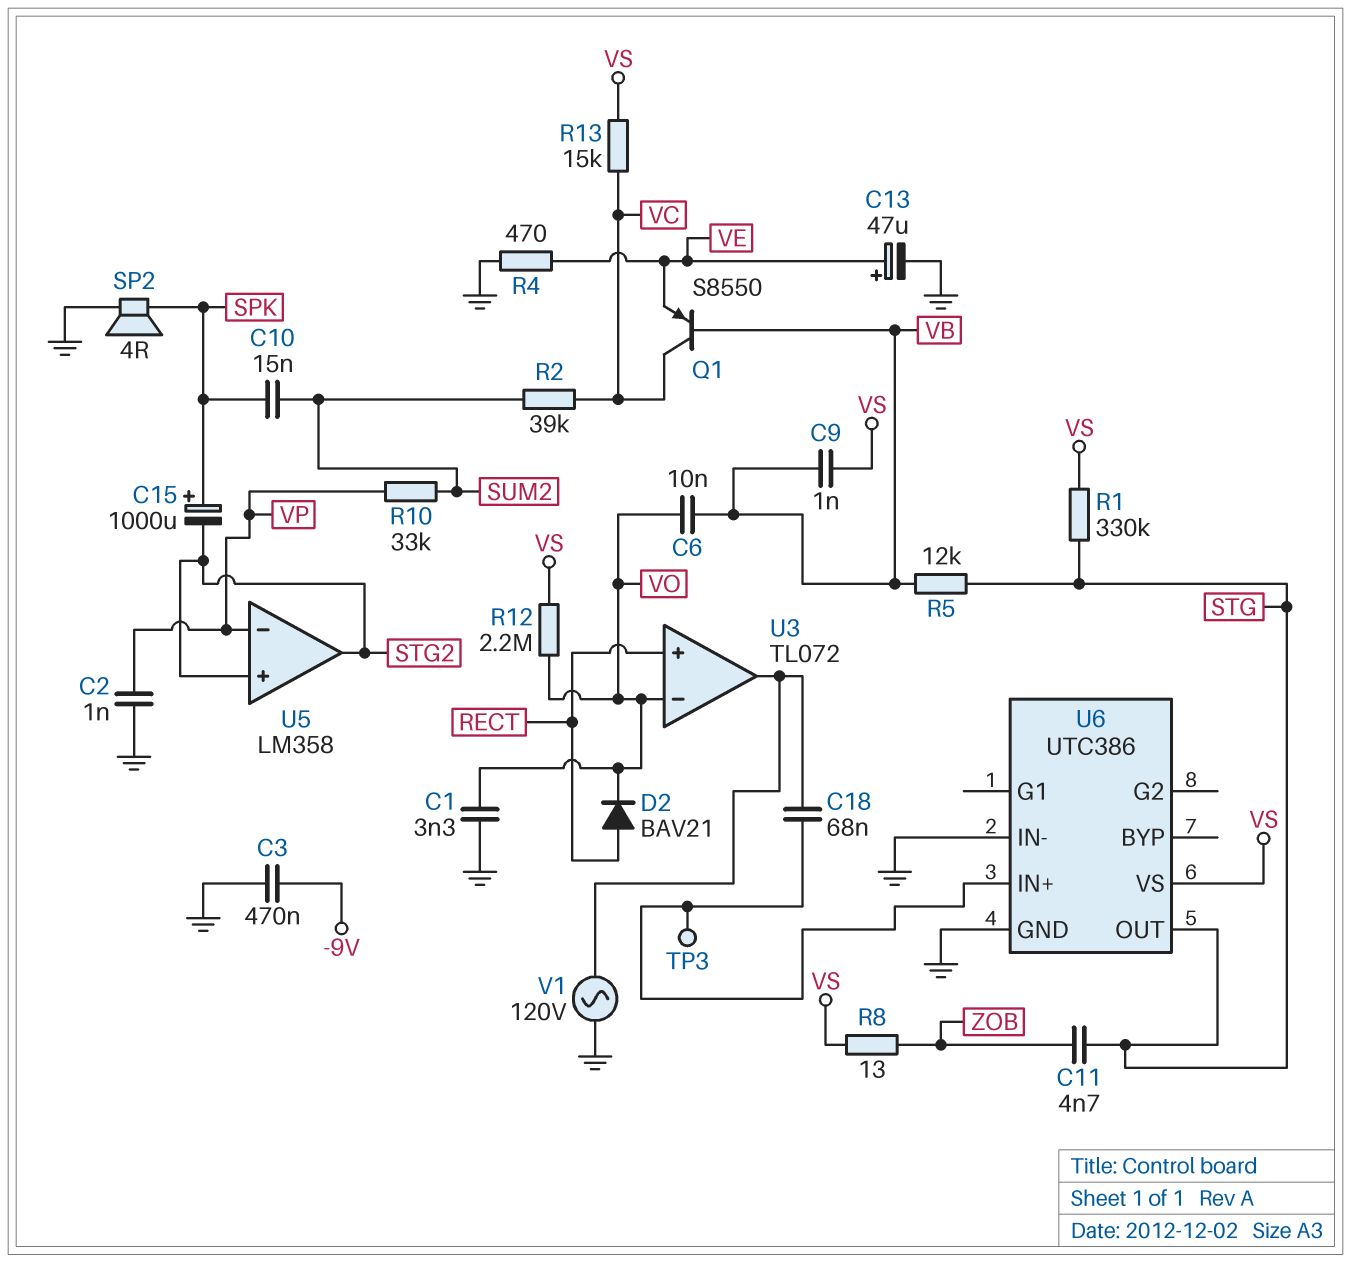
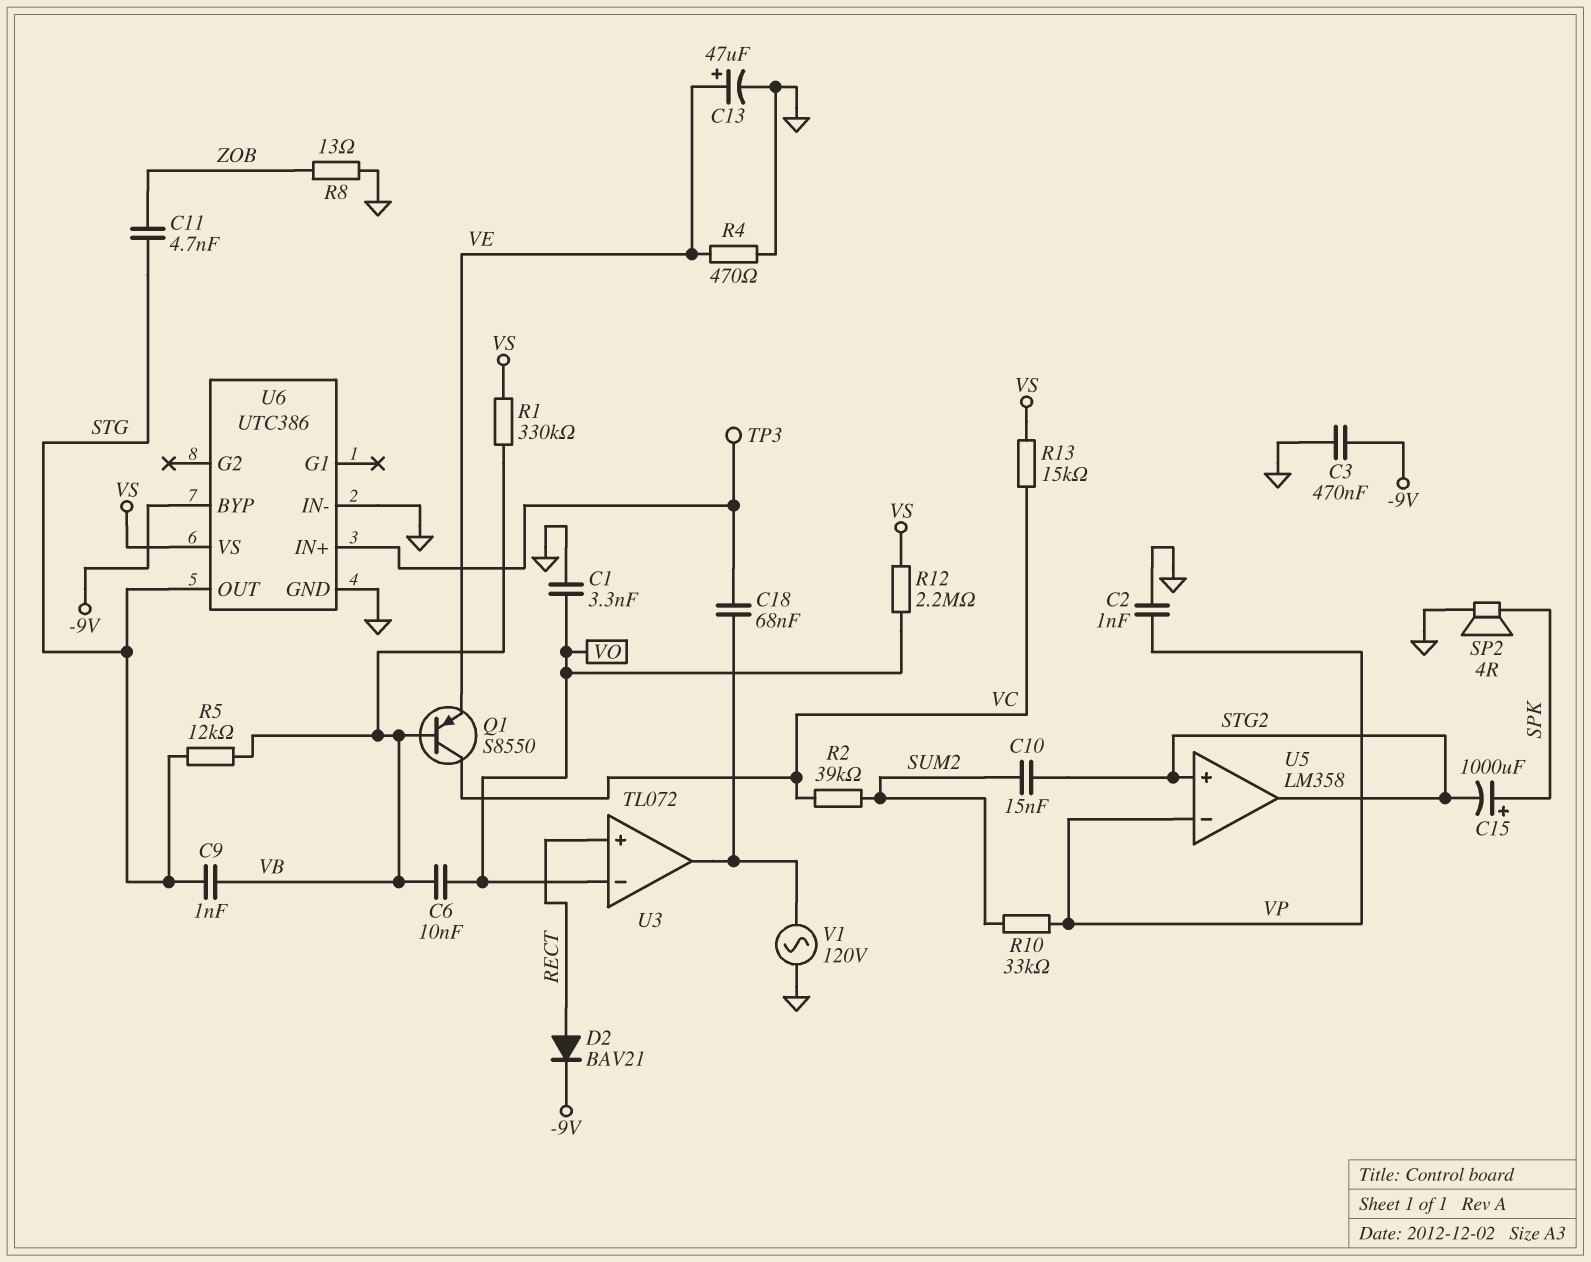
C9: 1nF (VB, VS) -> 1nF (STG, VB)
C10: 15nF (SPK, SUM2) -> 15nF (STG2, SUM2)
D2: diode BAV21 (A RECT, K VO) -> diode BAV21 (A RECT, K -9V)
R1: 330k (STG, VS) -> 330k (VB, VS)
R8: 13 (VS, ZOB) -> 13 (GND, ZOB)
U6 pin BYP: none -> -9V

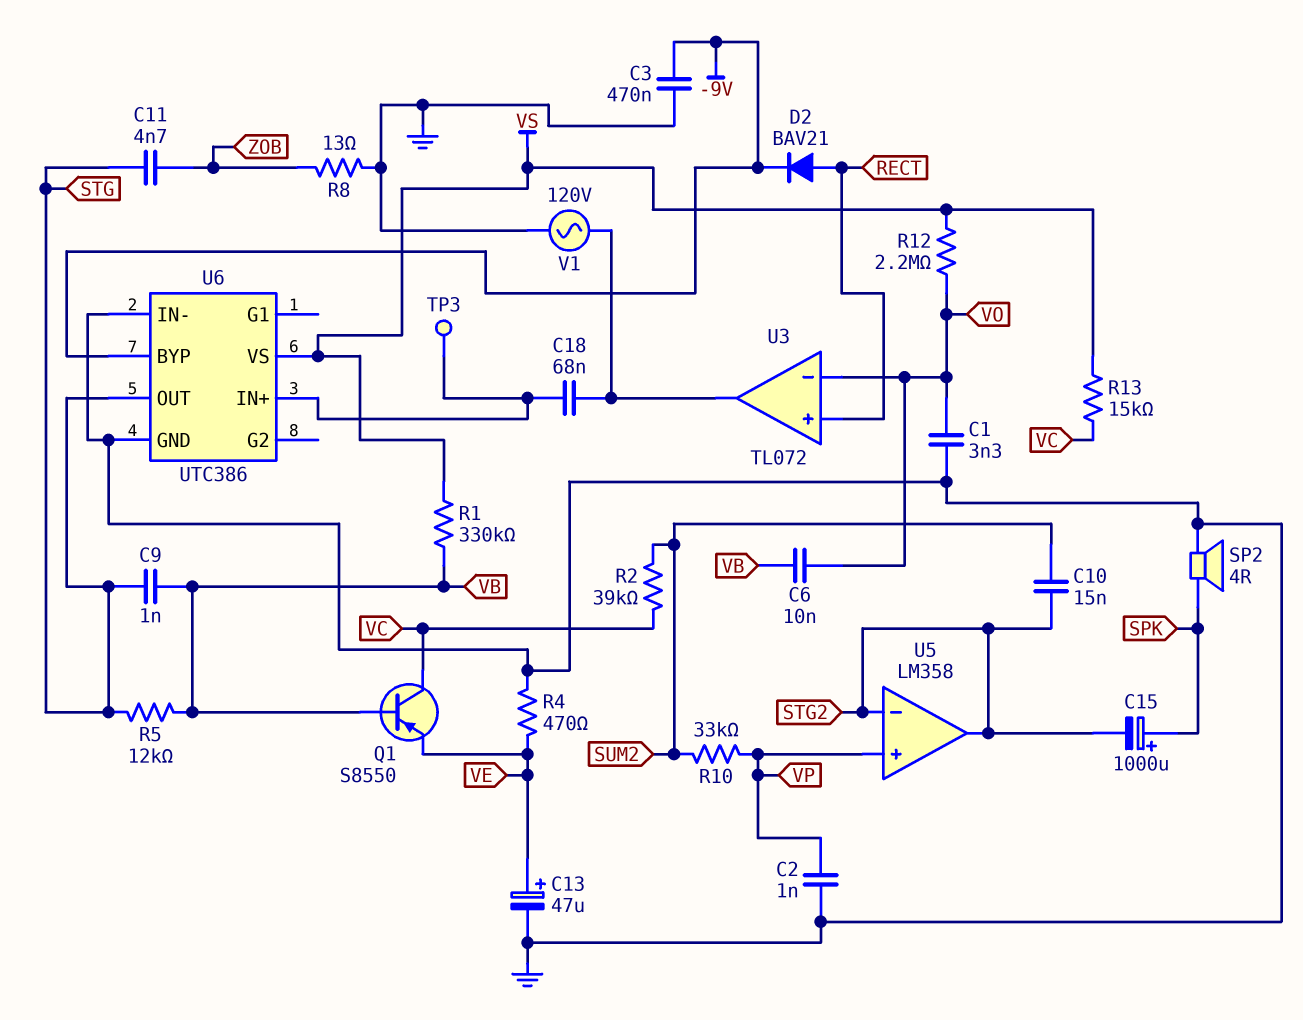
U5 pin in+: STG2 -> VP
U5 pin in-: VP -> STG2

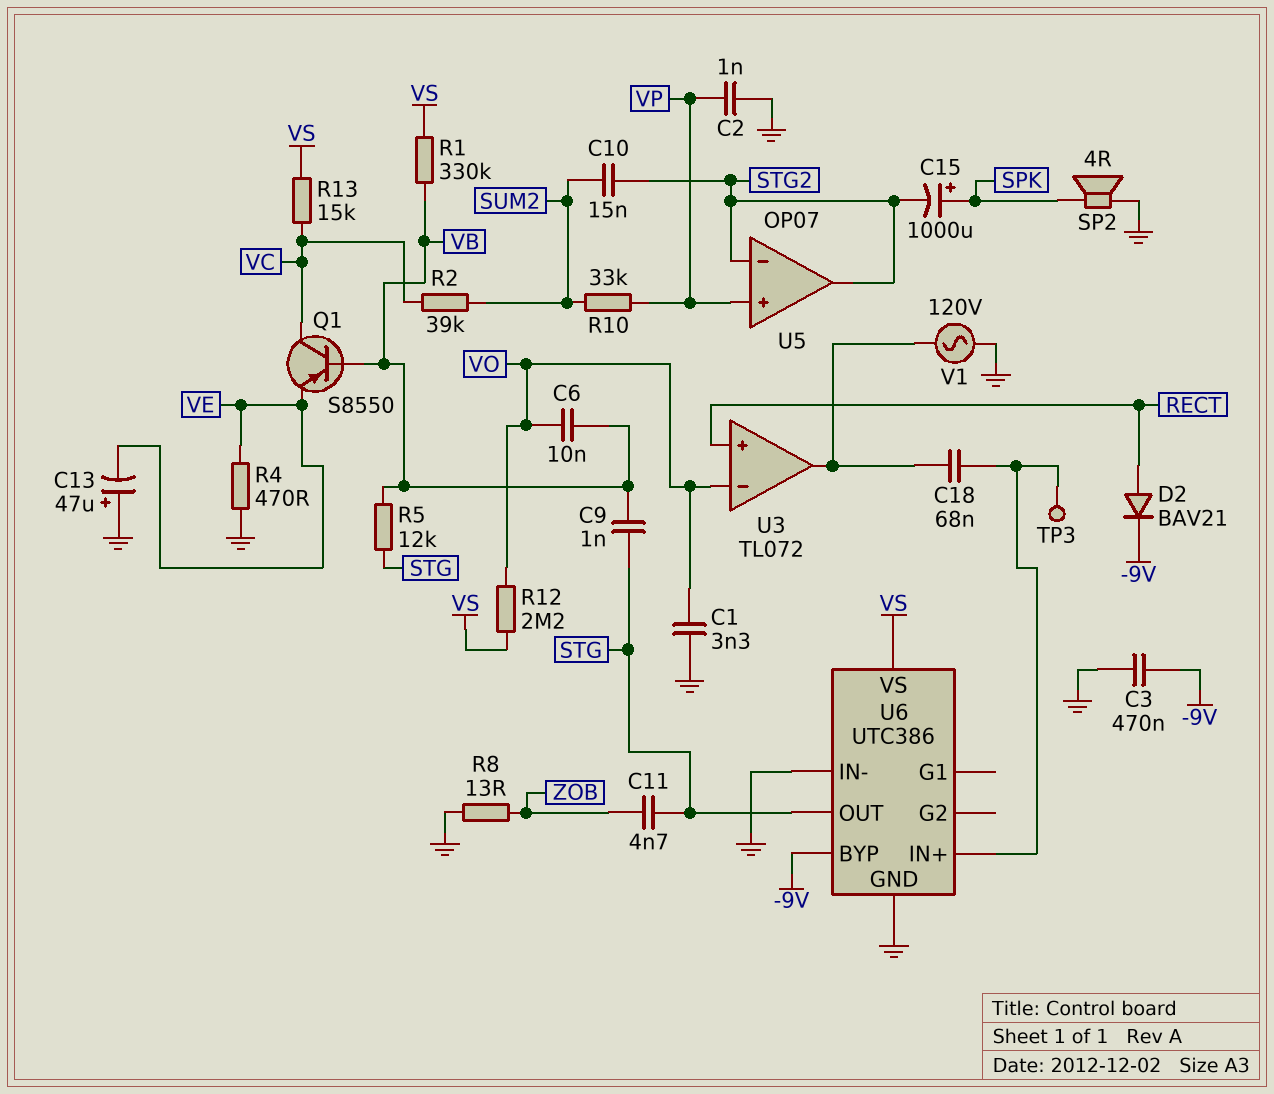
C13: 47uF (plus VE, minus GND) -> 47uF (plus GND, minus VE)
U5: LM358 -> OP07

